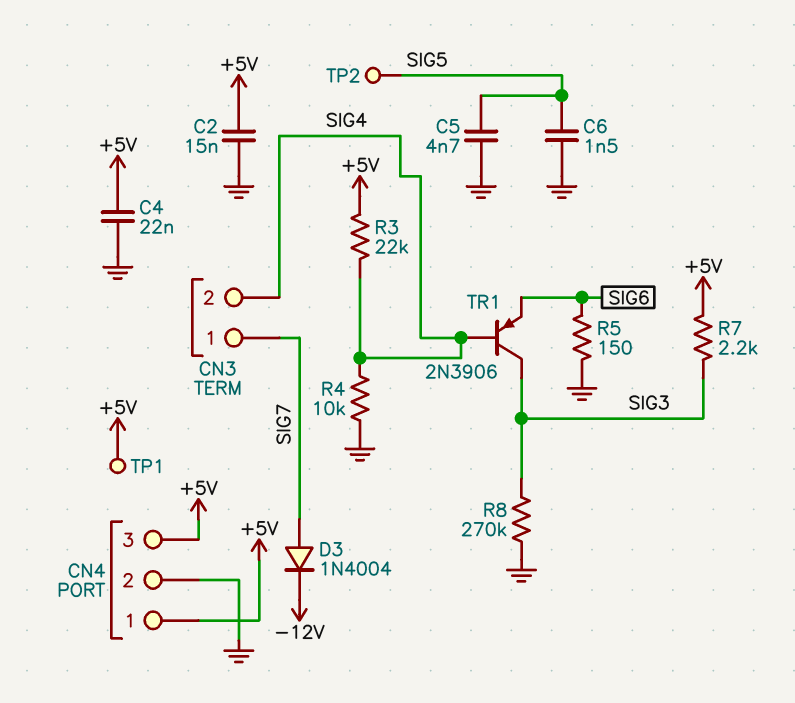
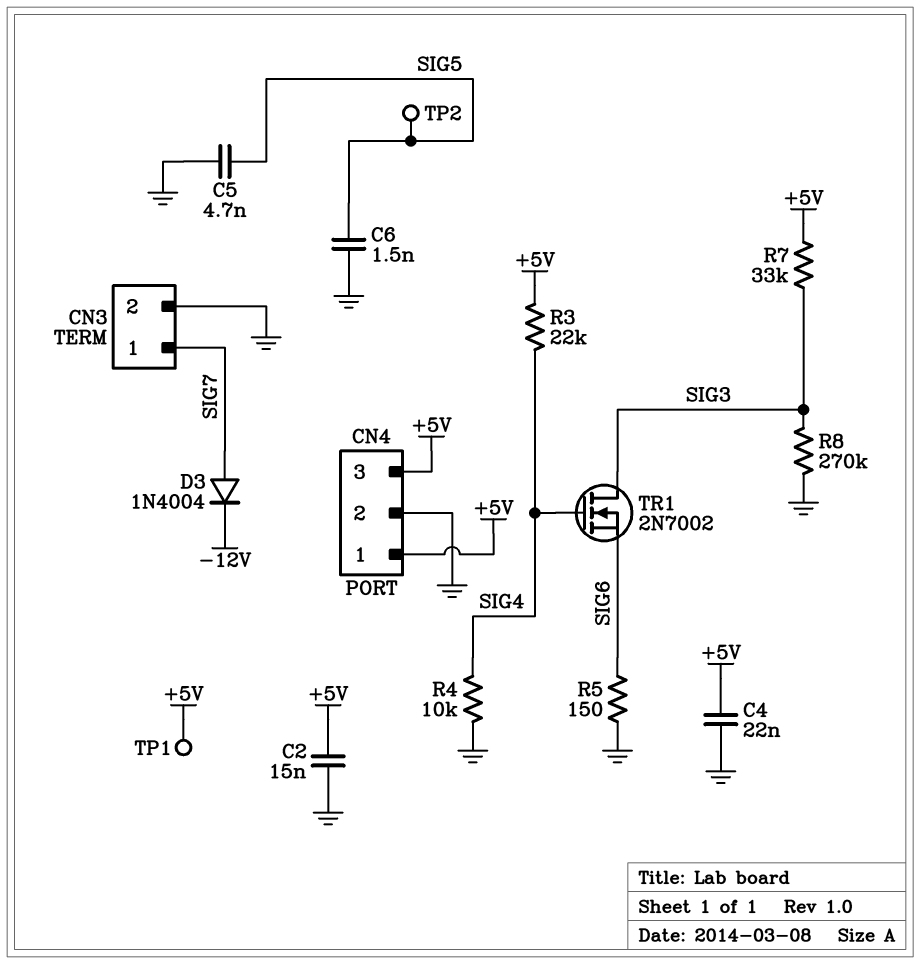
CN3 pin 2: SIG4 -> GND
R7: 2.2k (+5V, SIG3) -> 33k (+5V, SIG3)
TR1: PNP 2N3906 (B SIG4, C SIG3, E SIG6) -> NMOS 2N7002 (G SIG4, D SIG3, S SIG6)

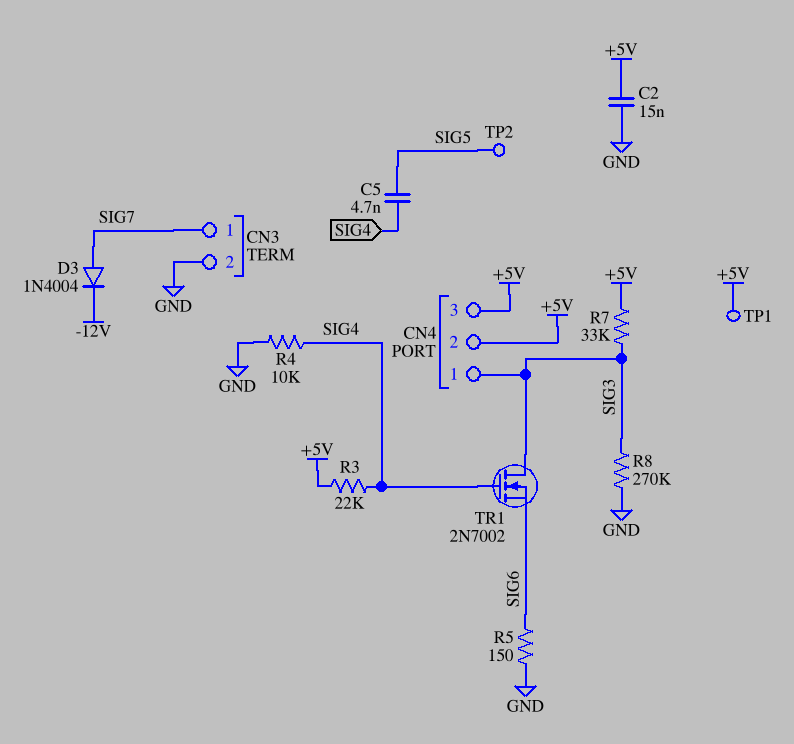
C4: 22nF (+5V, GND) -> none
C5: 4.7nF (GND, SIG5) -> 4.7nF (SIG4, SIG5)
C6: 1.5nF (GND, SIG5) -> none
CN4 pin 1: +5V -> SIG3
CN4 pin 2: GND -> +5V

